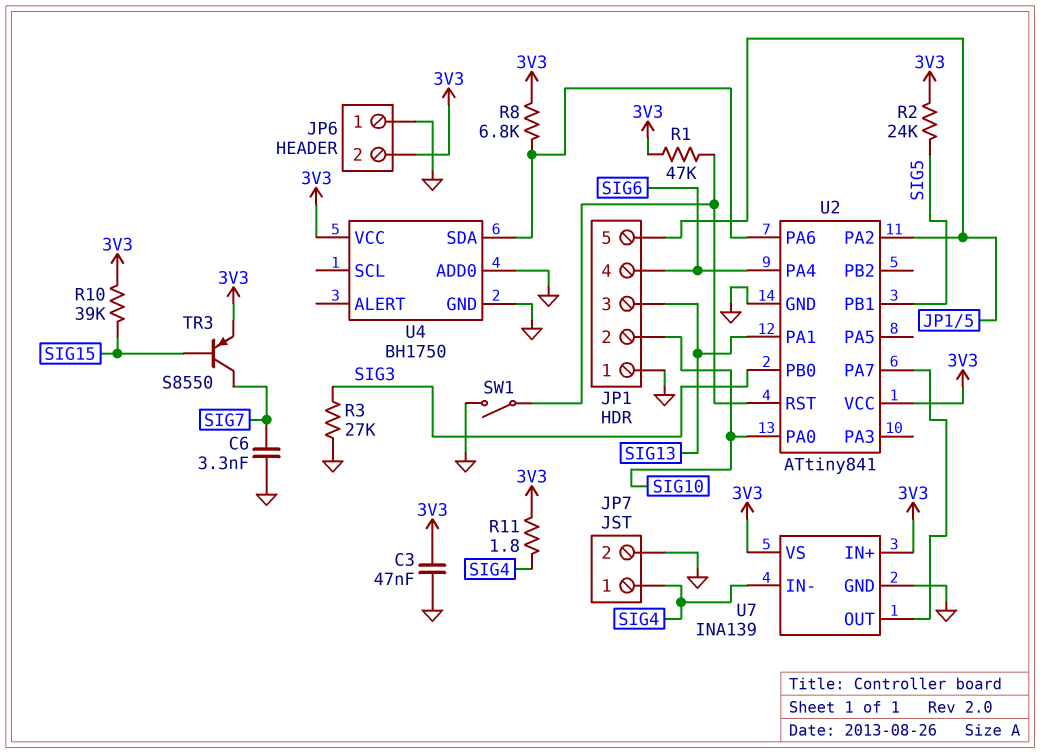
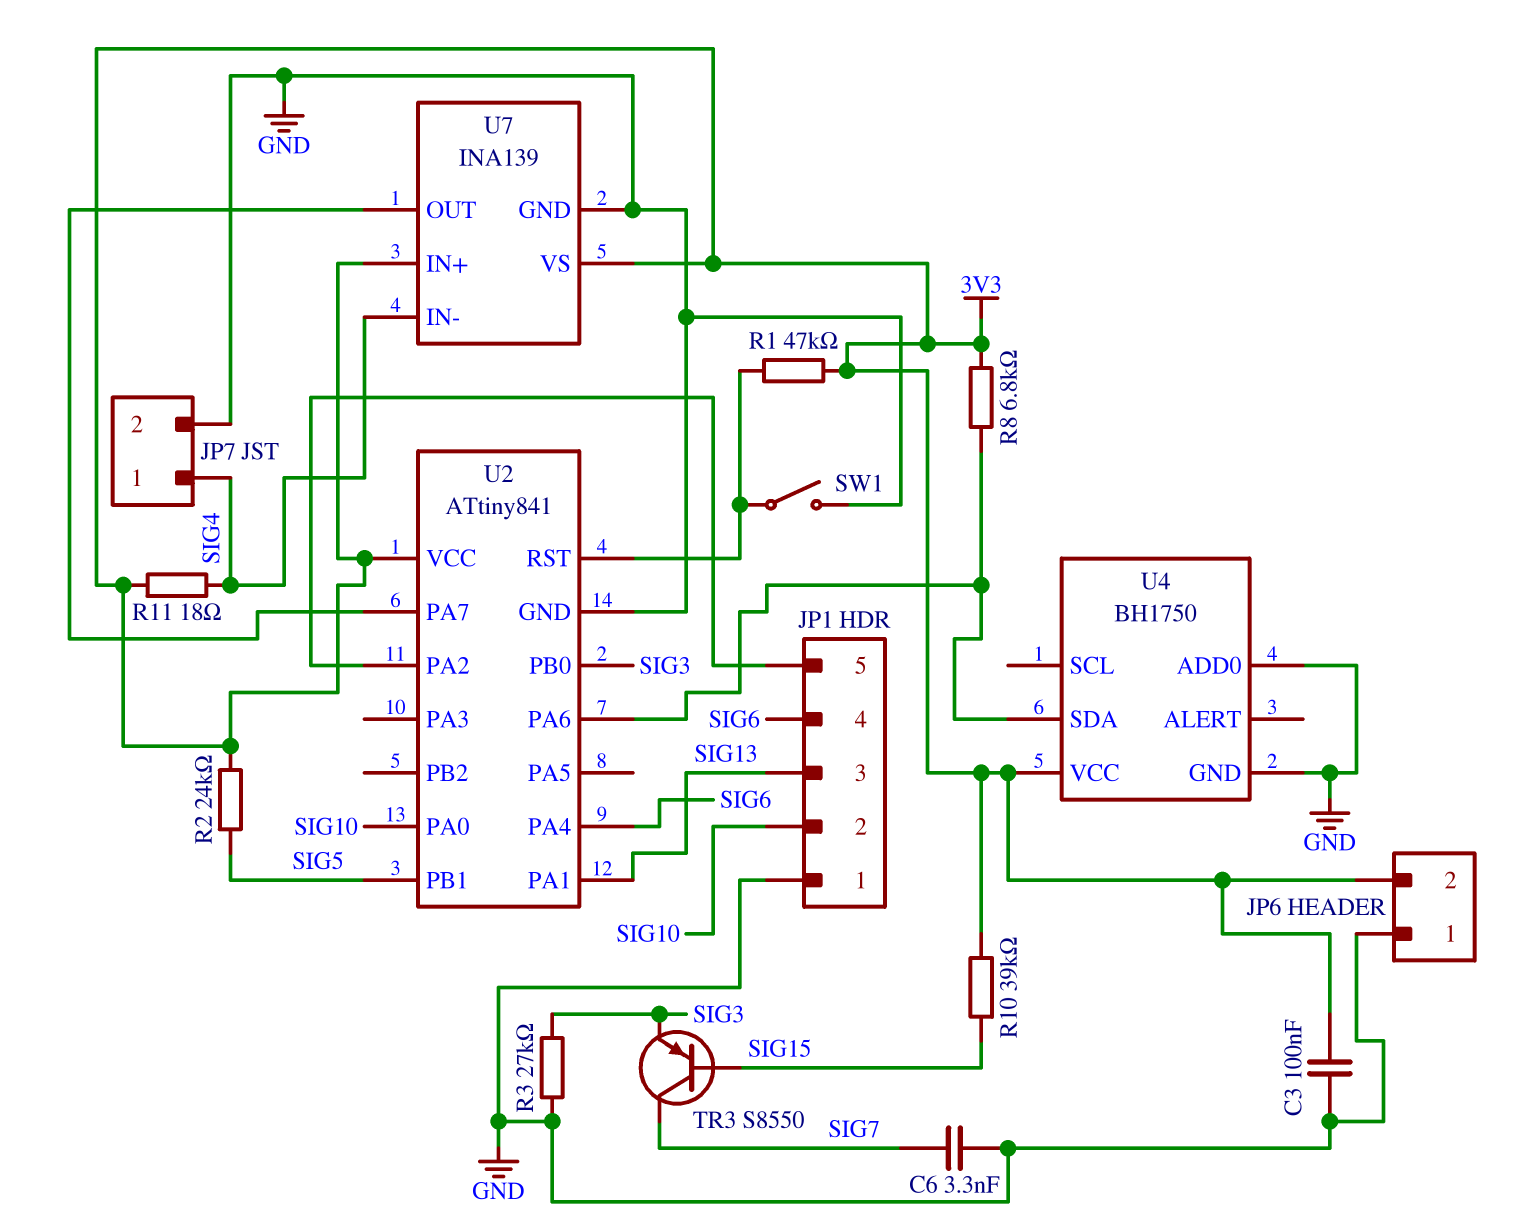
C3: 47nF (3V3, GND) -> 100nF (3V3, GND)
R11: 1.8 (3V3, SIG4) -> 18 (3V3, SIG4)
TR3: PNP S8550 (B SIG15, C SIG7, E 3V3) -> PNP S8550 (B SIG15, C SIG7, E SIG3)

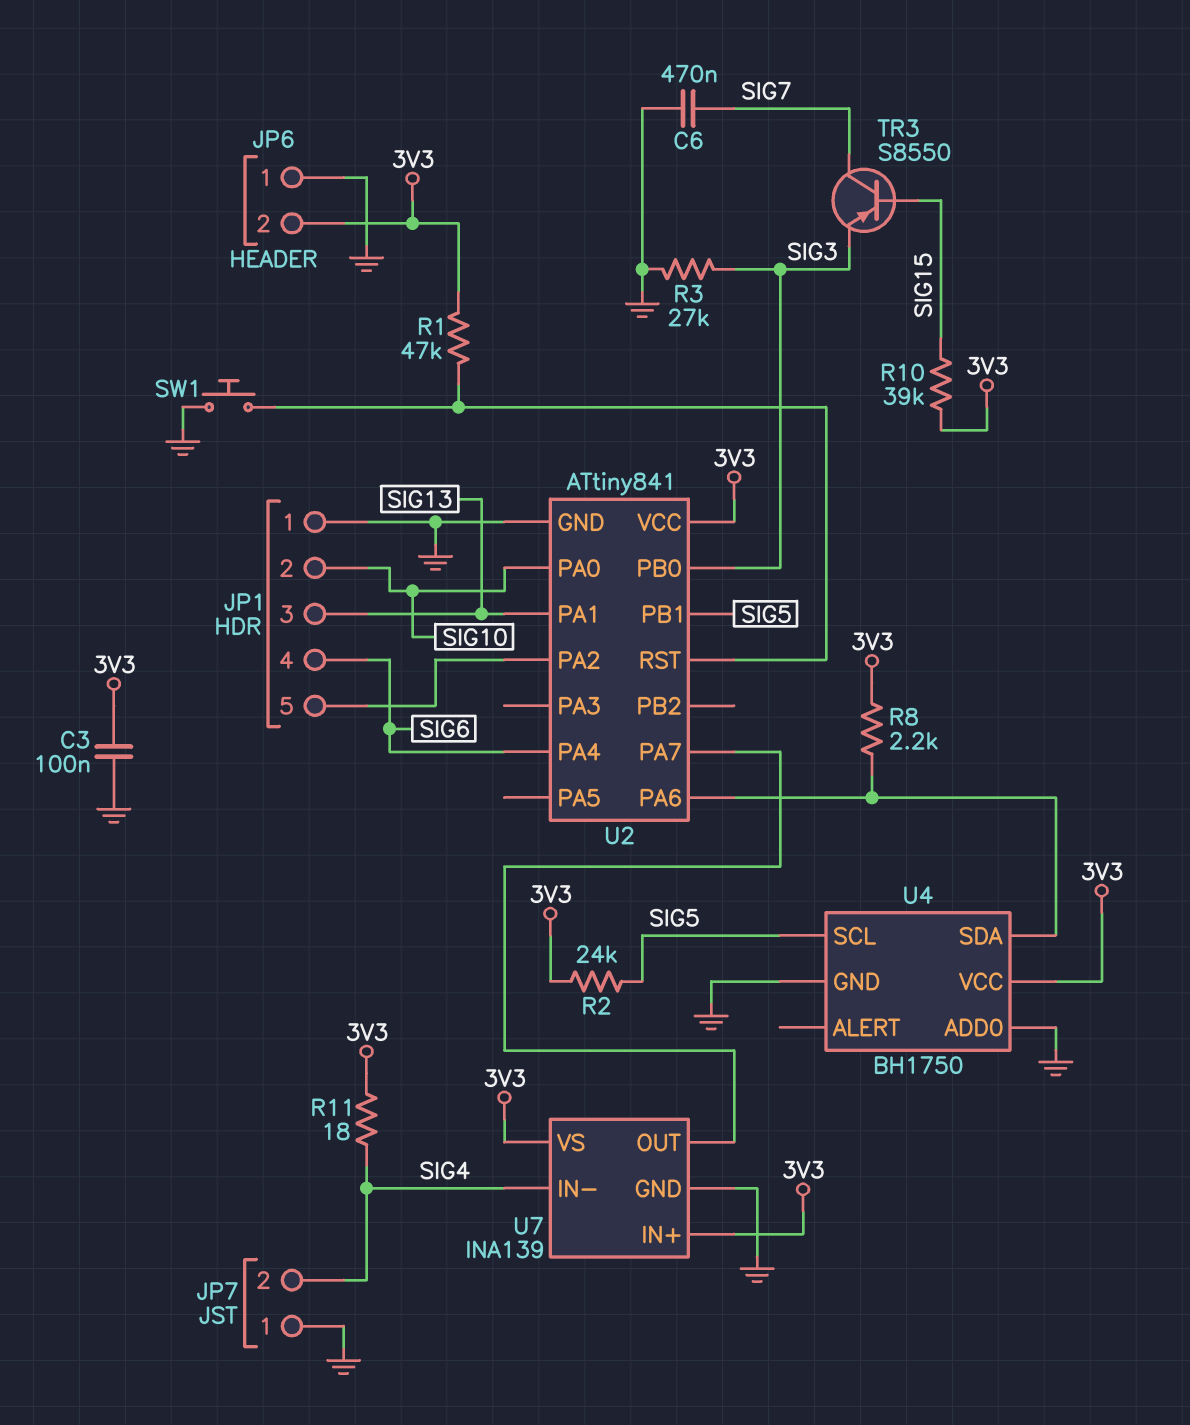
C6: 3.3nF (GND, SIG7) -> 470nF (GND, SIG7)
JP7 pin 1: SIG4 -> GND
JP7 pin 2: GND -> SIG4
R8: 6.8k (3V3, U2/PA6) -> 2.2k (3V3, U2/PA6)
SW1: switch (GND, U2/RST) -> button (GND, U2/RST)
U4 pin SCL: none -> SIG5

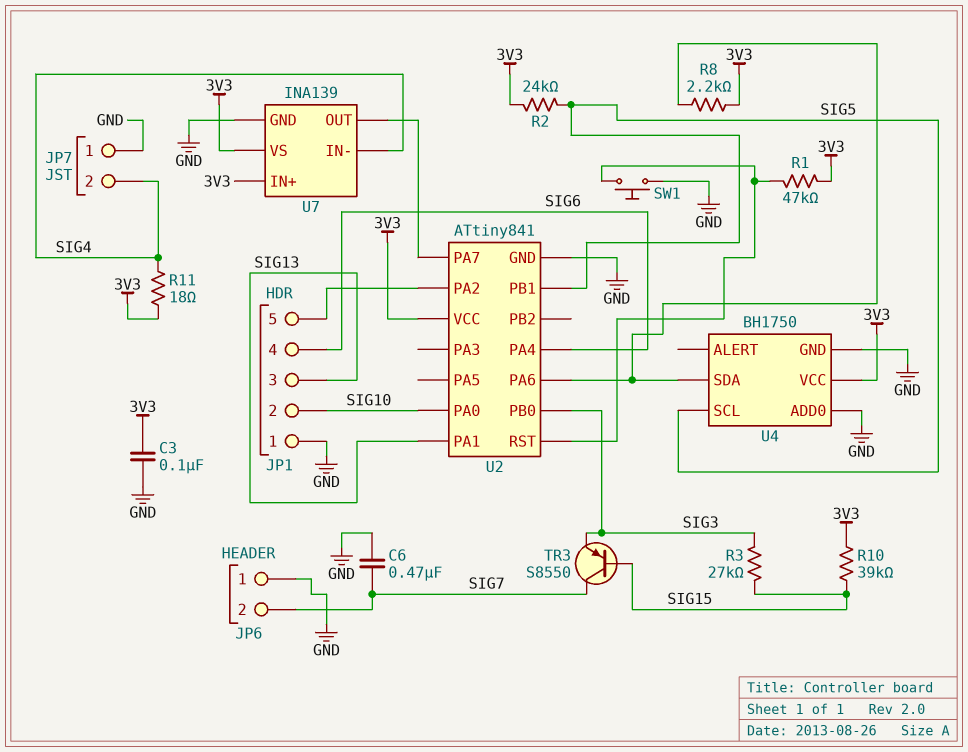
JP6 pin 2: 3V3 -> SIG7
R3: 27k (GND, SIG3) -> 27k (SIG3, SIG15)

